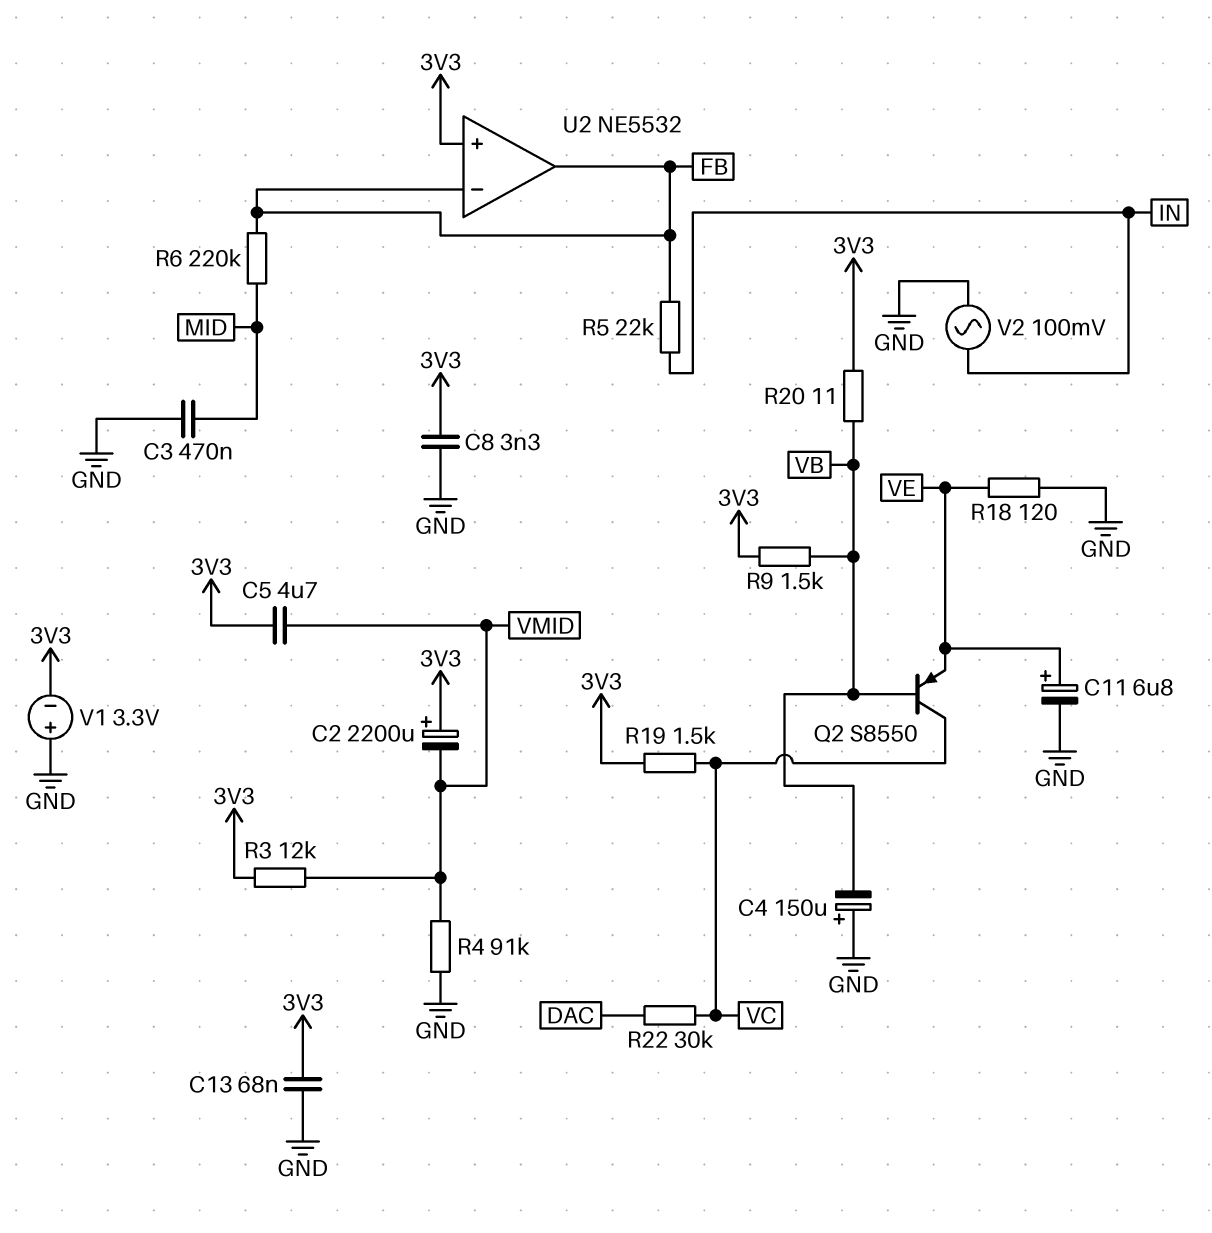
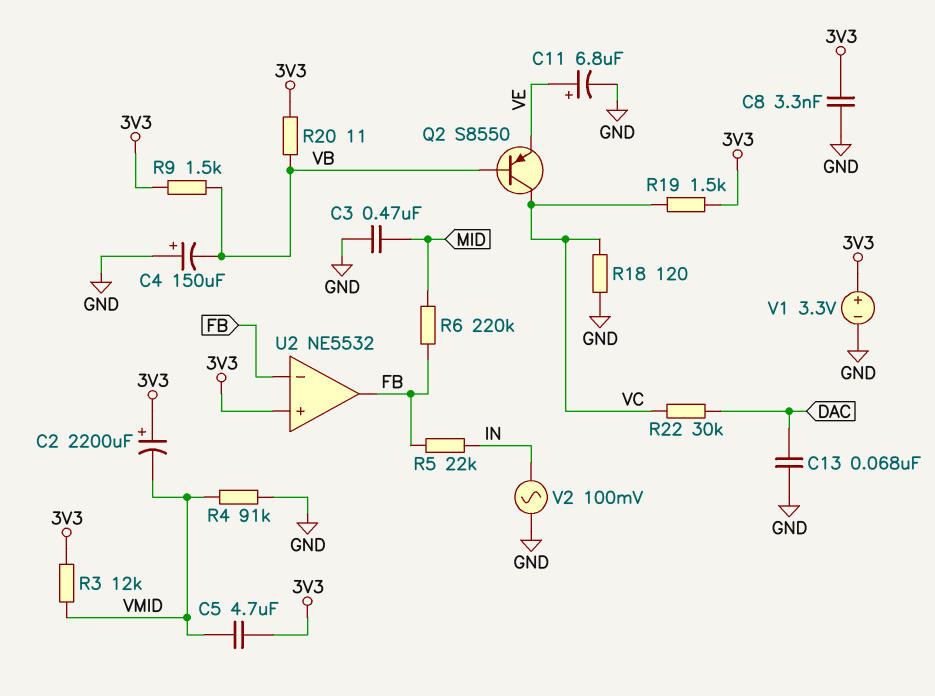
C13: 68nF (3V3, GND) -> 68nF (DAC, GND)
R18: 120 (GND, VE) -> 120 (GND, VC)
V1: 3.3V (plus GND, minus 3V3) -> 3.3V (plus 3V3, minus GND)

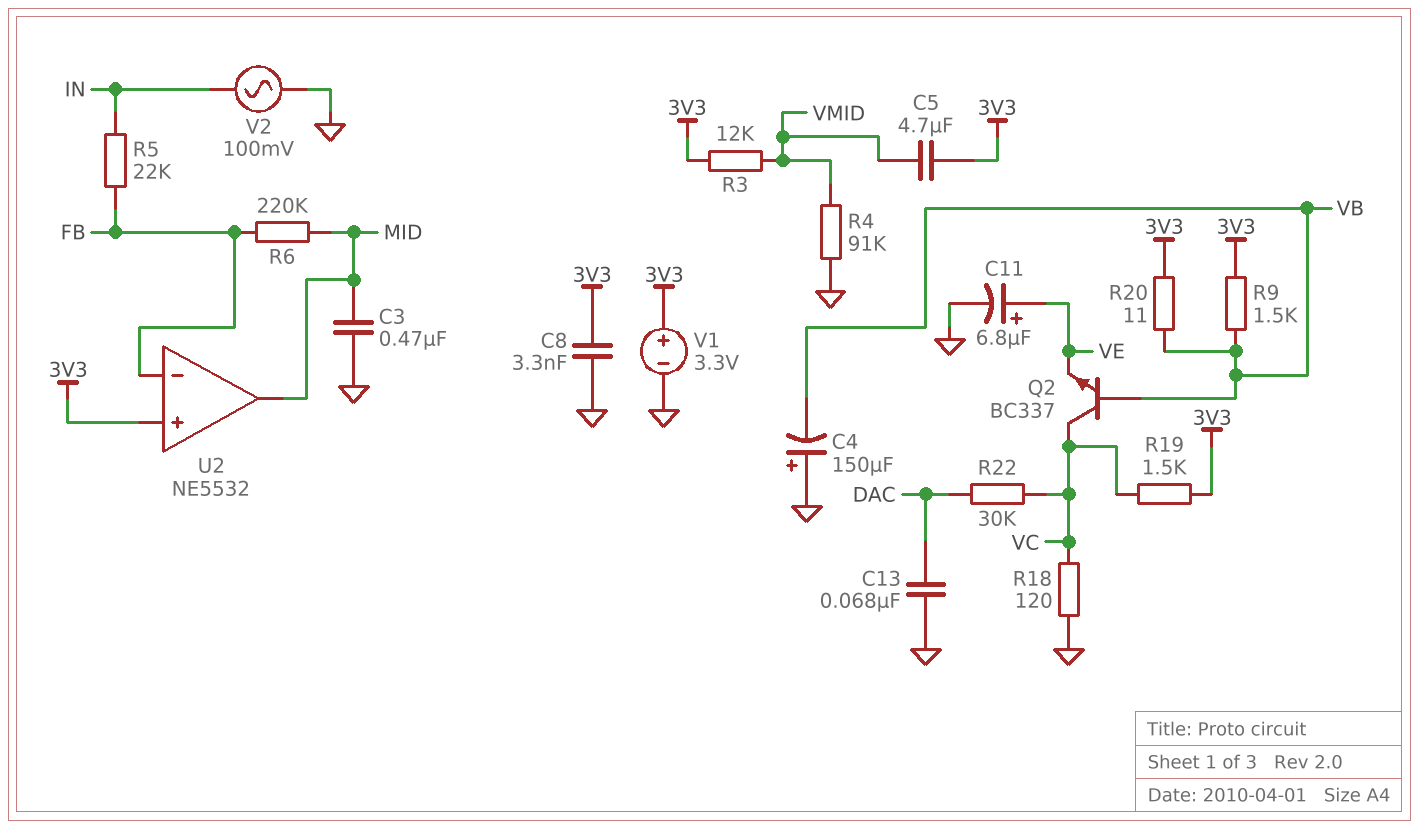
C2: 2200uF (plus 3V3, minus VMID) -> none
Q2: PNP S8550 (B VB, C VC, E VE) -> NPN BC337 (B VB, C VC, E VE)
U2 pin out: FB -> MID

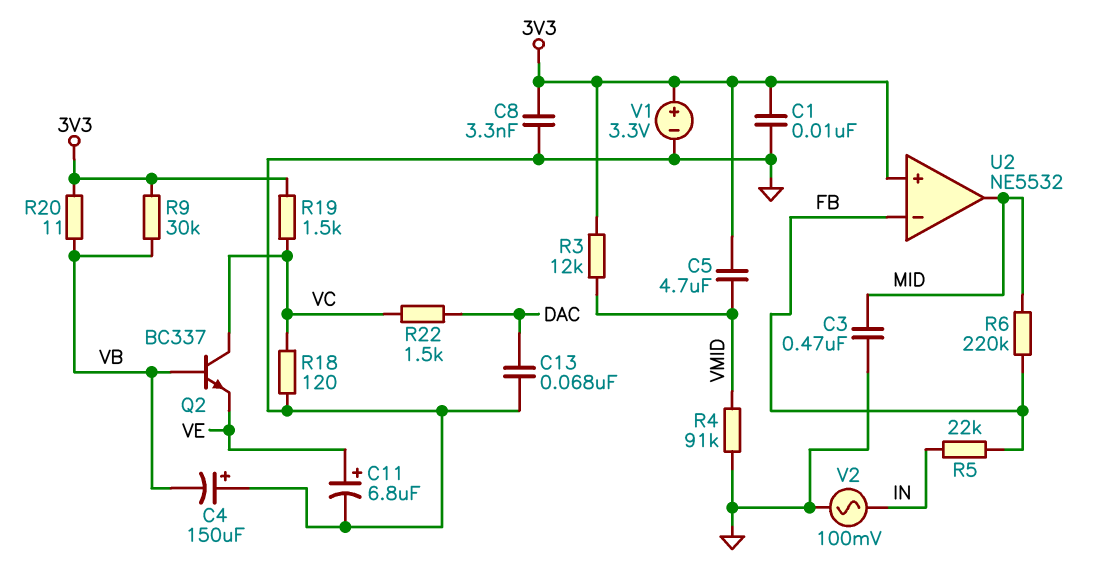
C1: none -> 10nF (3V3, GND)
R9: 1.5k (3V3, VB) -> 30k (3V3, VB)
R22: 30k (DAC, VC) -> 1.5k (DAC, VC)

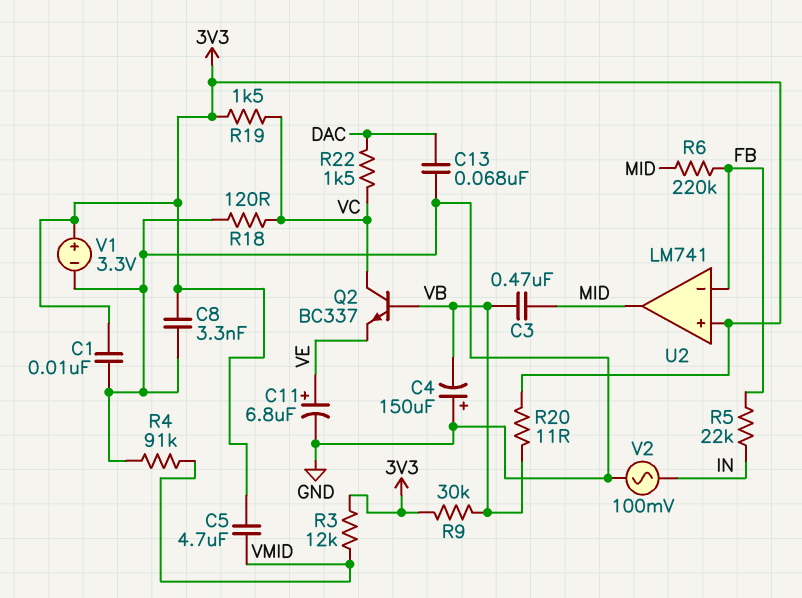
C3: 470nF (GND, MID) -> 470nF (MID, VB)
U2: NE5532 -> LM741

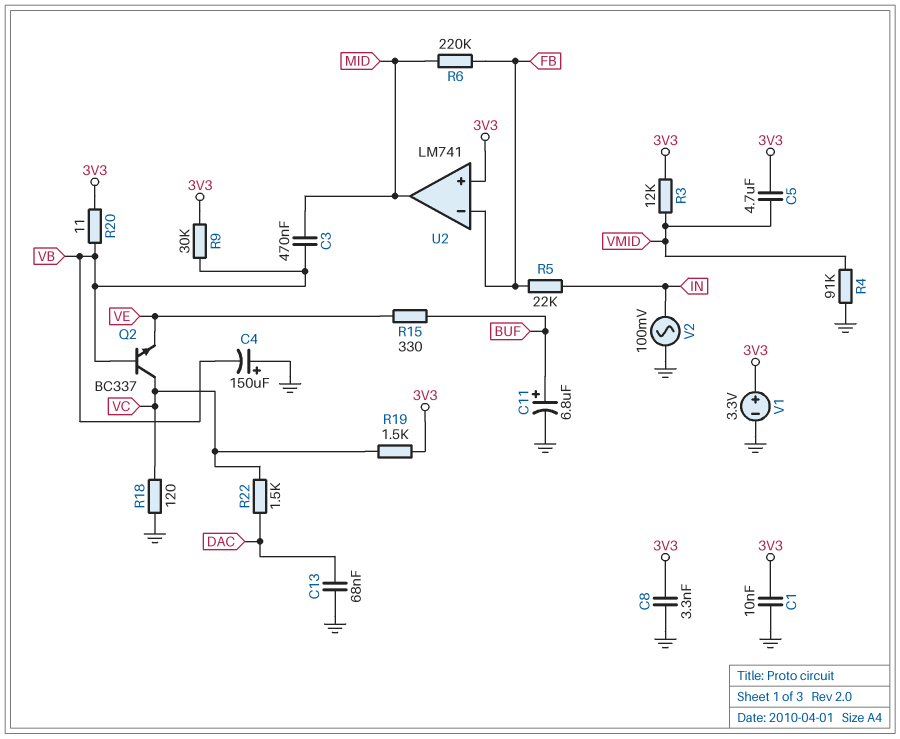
C11: 6.8uF (plus VE, minus GND) -> 6.8uF (plus BUF, minus GND)
R15: none -> 330 (BUF, VE)

